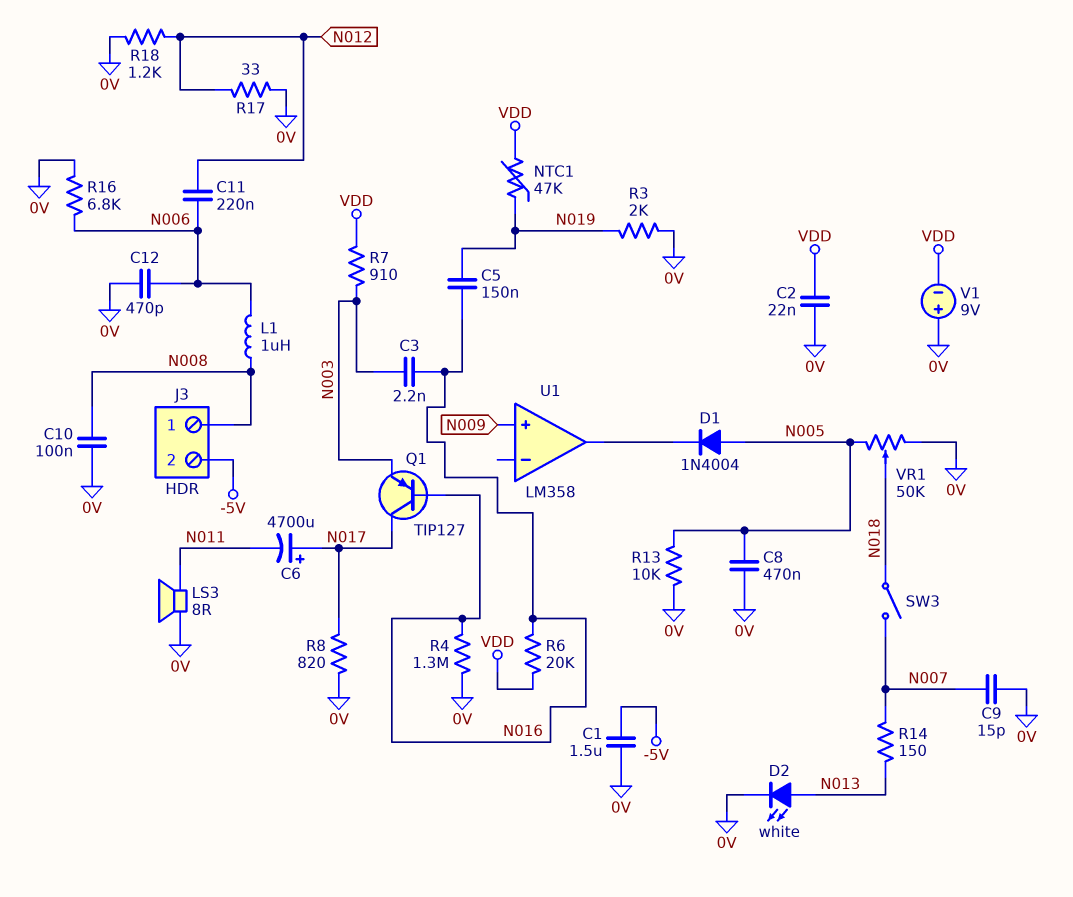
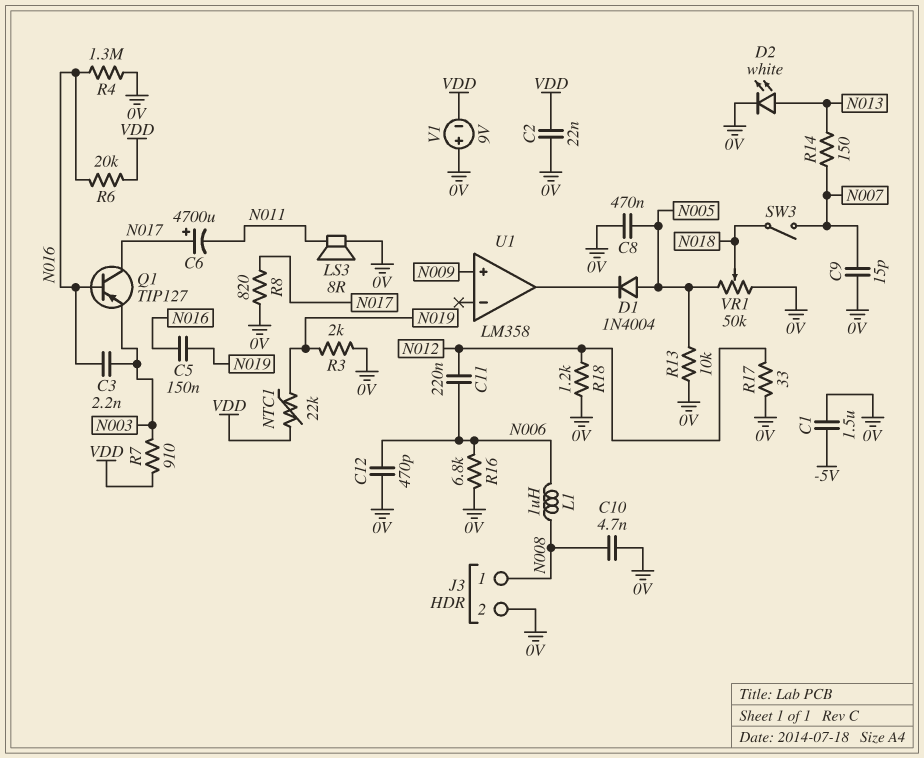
C10: 100nF (0V, N008) -> 4.7nF (0V, N008)
J3 pin 2: -5V -> 0V
NTC1: 47k (N019, VDD) -> 22k (N019, VDD)

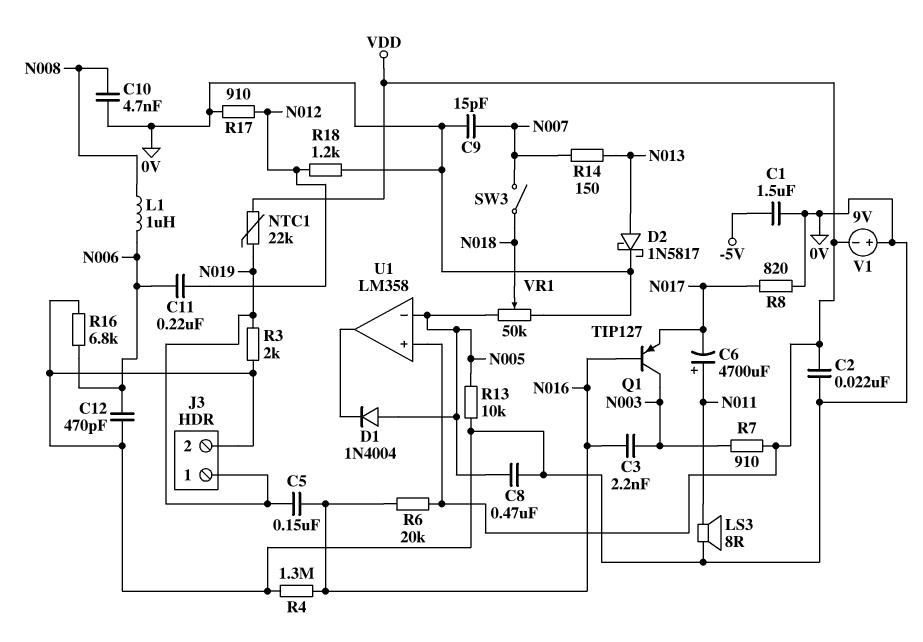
C6: 4700uF (plus N017, minus N011) -> 4700uF (plus N011, minus N017)
D2: LED white (A N013, K 0V) -> schottky 1N5817 (A N013, K 0V)
J3 pin 1: N008 -> N019
Q1: PNP TIP127 (B N016, C N017, E N003) -> PNP TIP127 (B N016, C N003, E N017)
R17: 33 (0V, N012) -> 910 (0V, N012)
U1 pin in+: N009 -> VDD
U1 pin in-: none -> N005

